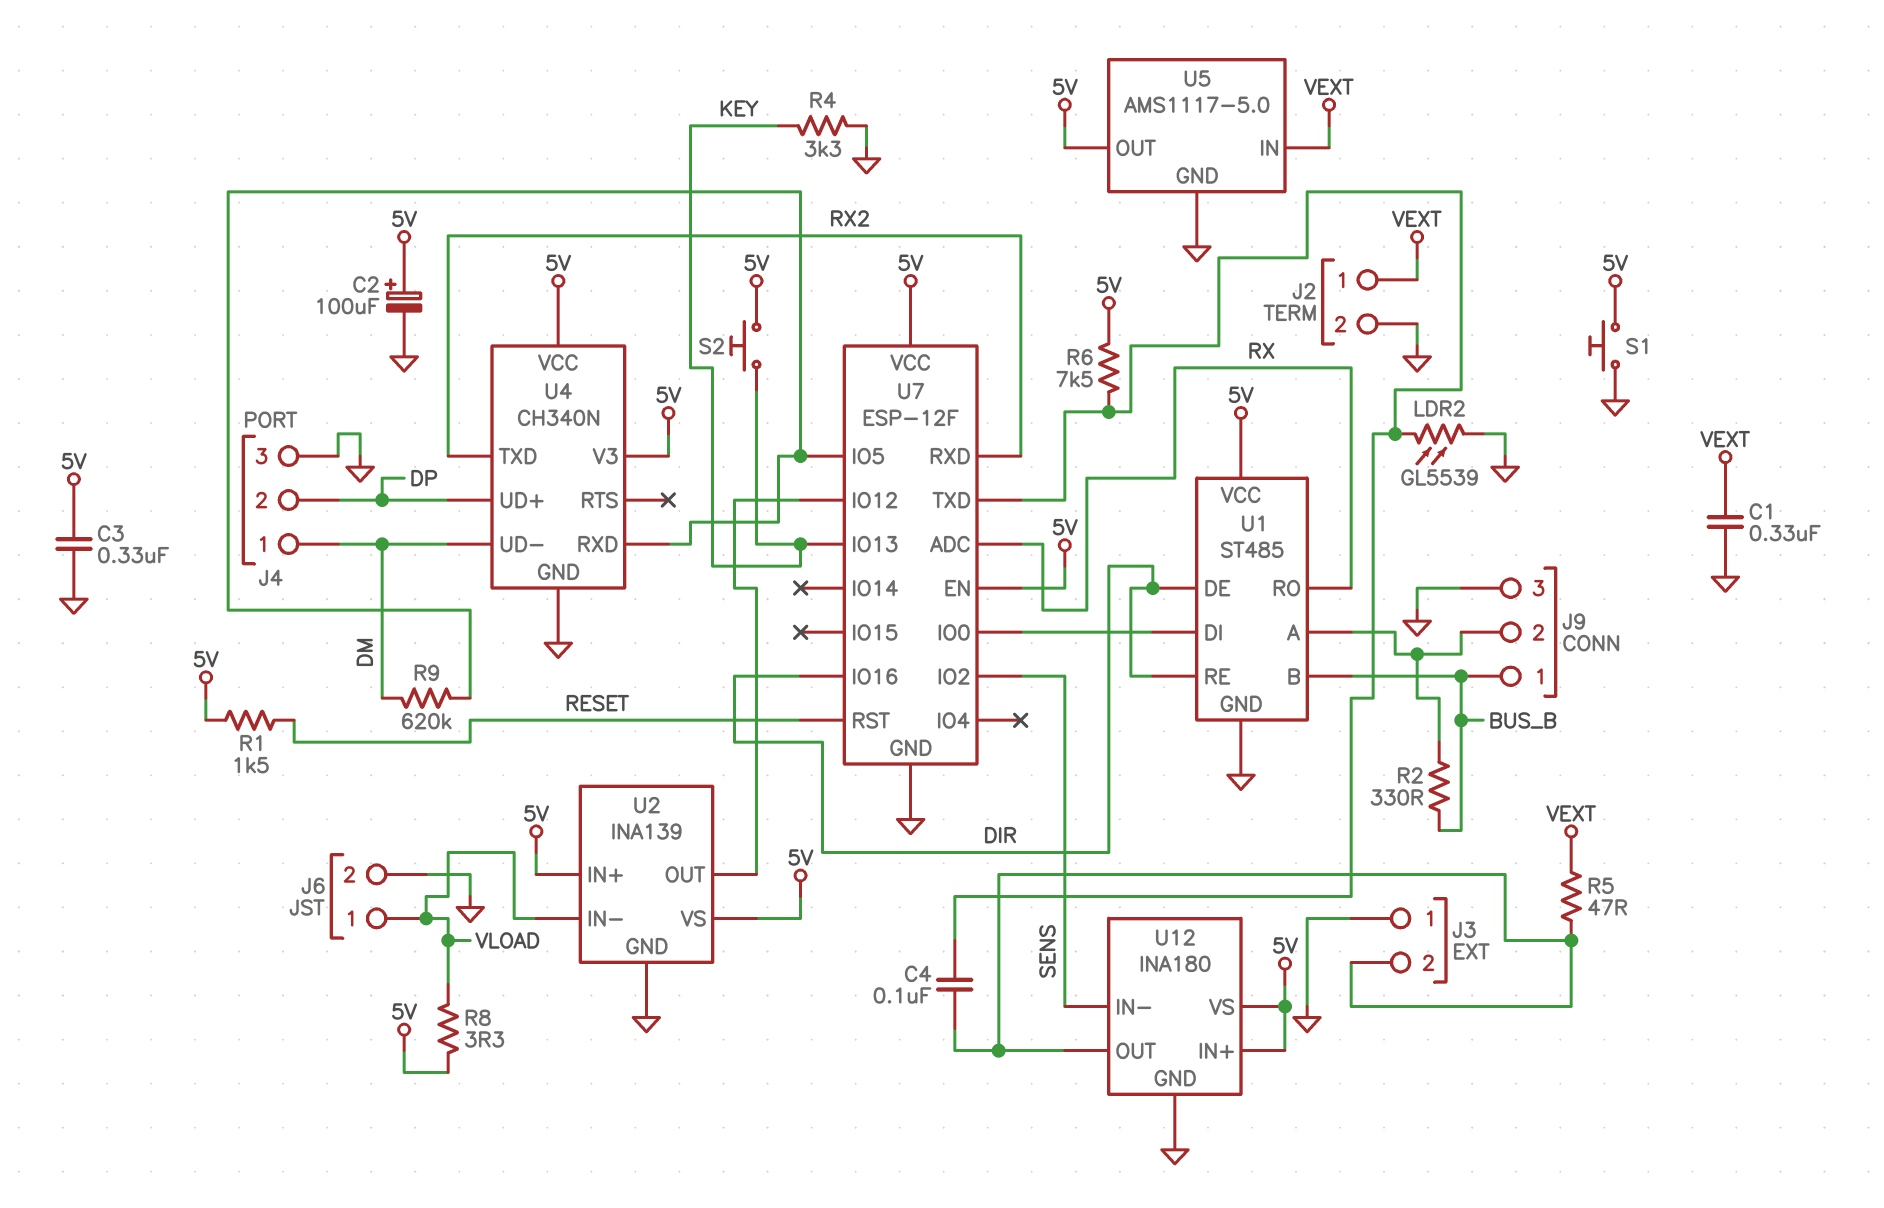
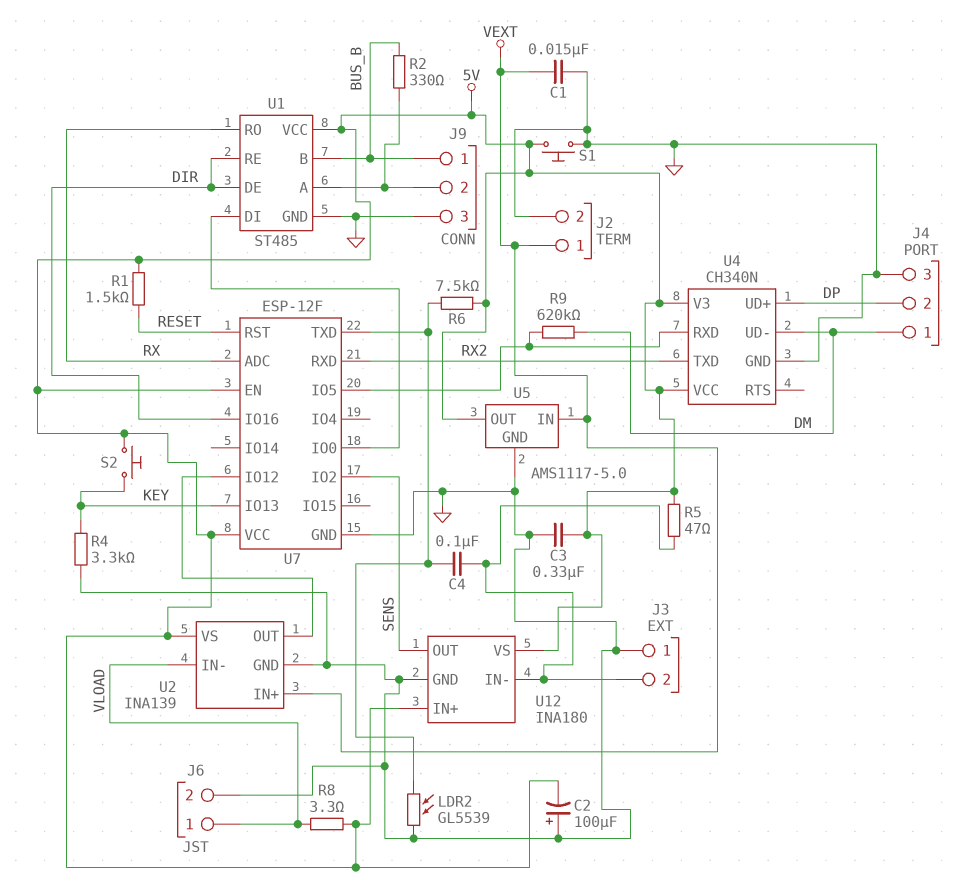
C1: 330nF (GND, VEXT) -> 15nF (GND, VEXT)
C2: 100uF (plus 5V, minus GND) -> 100uF (plus GND, minus 5V)
R5: 47 (J3/2, VEXT) -> 47 (5V, J3/2)
U2 pin IN+: 5V -> VEXT
U12 pin IN-: SENS -> J3/2
U12 pin OUT: J3/2 -> SENS

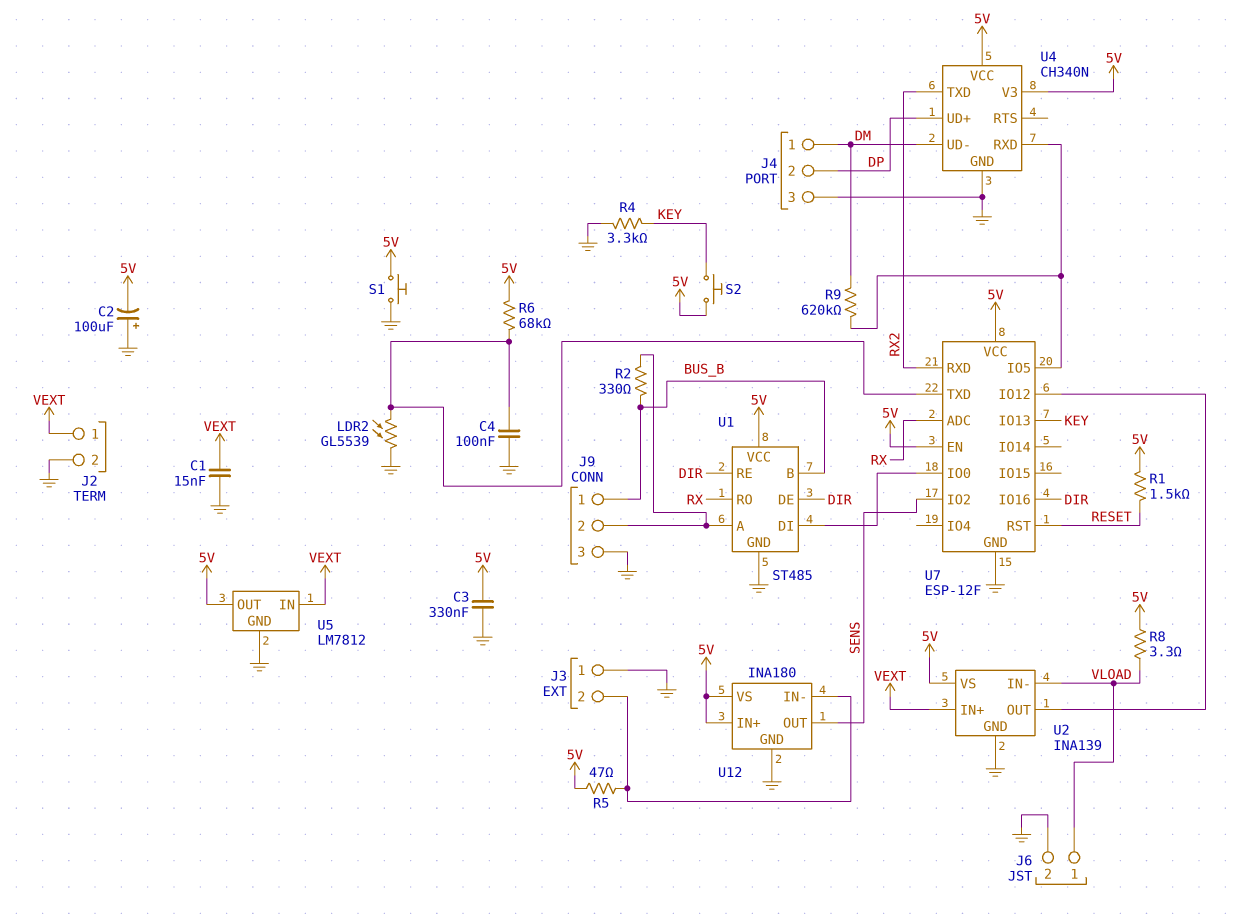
C4: 100nF (J3/2, U7/TXD) -> 100nF (GND, U7/TXD)
R6: 7.5k (5V, U7/TXD) -> 68k (5V, U7/TXD)
U5: AMS1117-5.0 -> LM7812

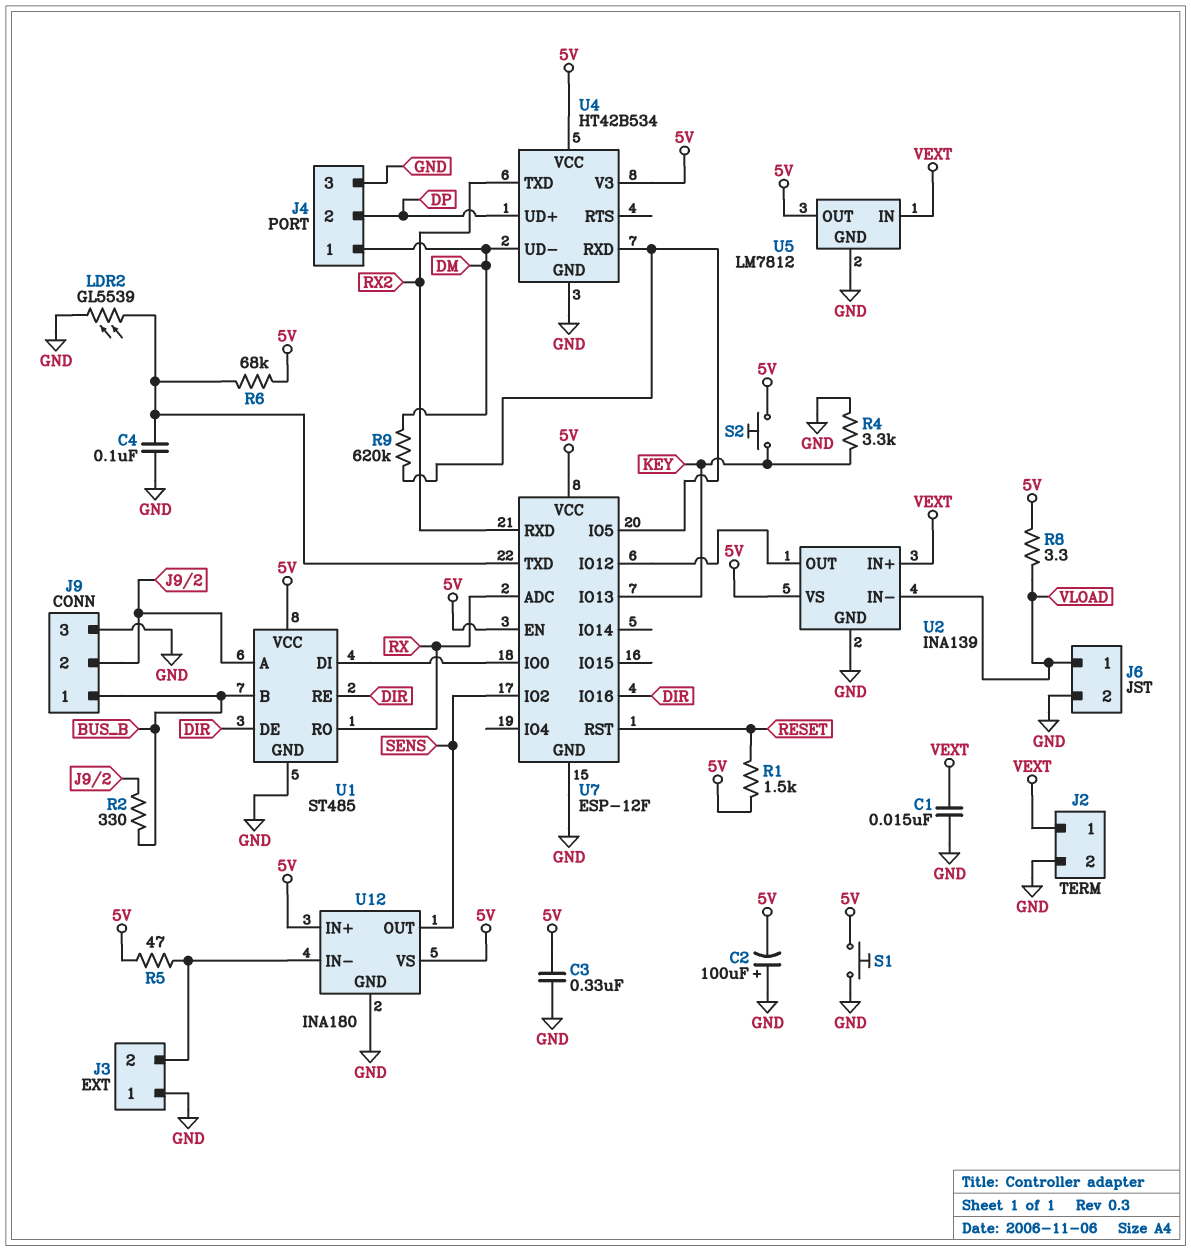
U4: CH340N -> HT42B534

